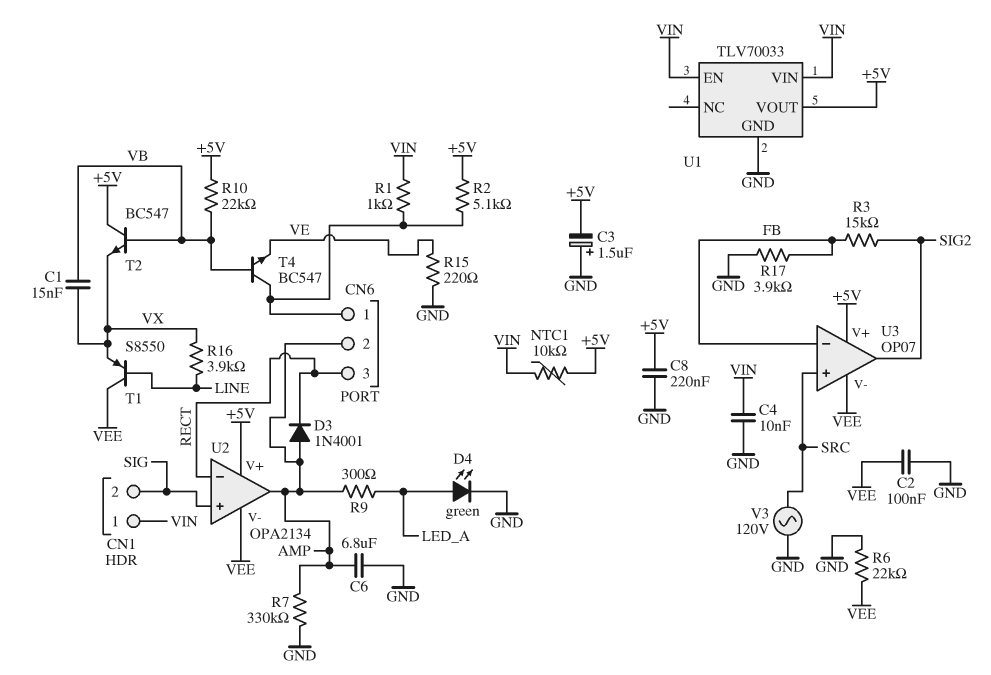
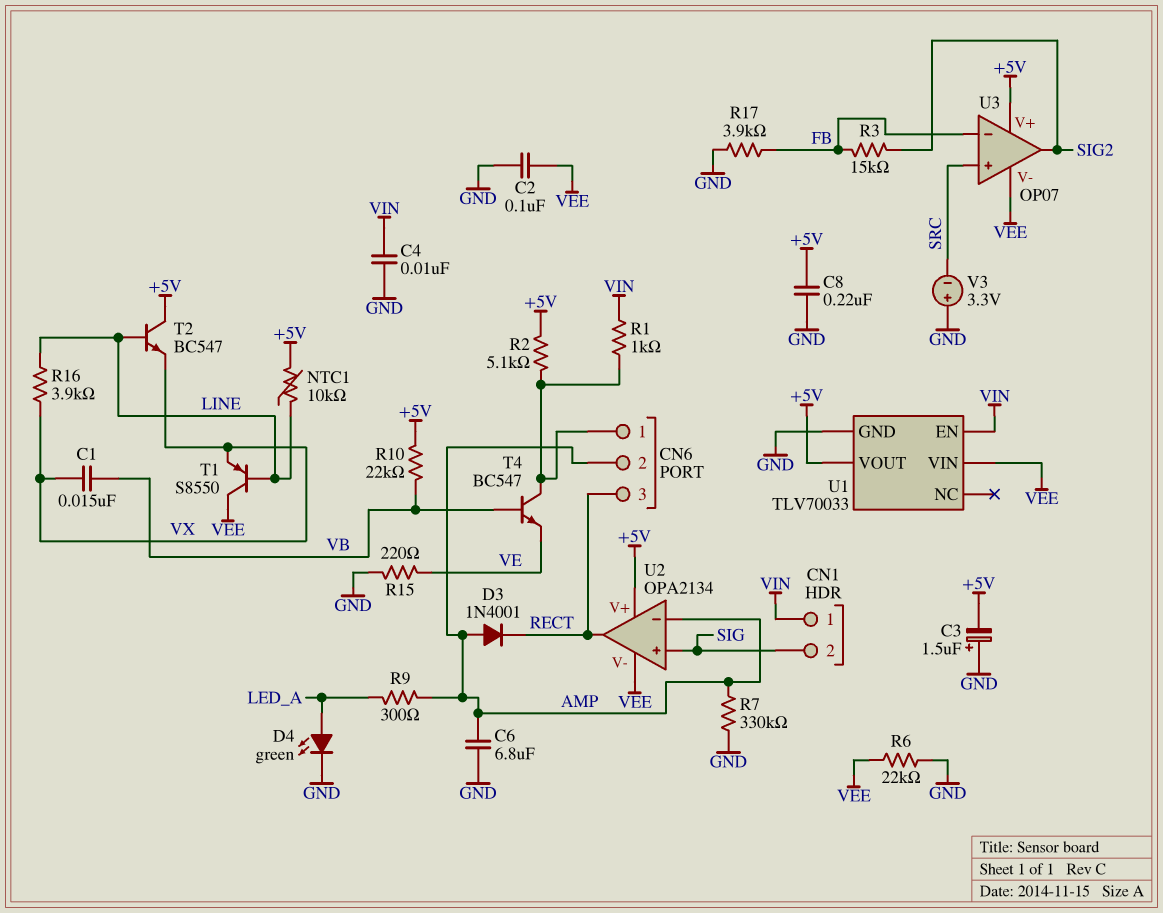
NTC1: 10k (+5V, VIN) -> 10k (+5V, LINE)
T2: NPN BC547 (B VB, C +5V, E VX) -> NPN BC547 (B LINE, C +5V, E VX)
U1 pin VIN: VIN -> VEE
U2 pin in-: RECT -> AMP
U2 pin out: AMP -> RECT
V3: AC 120V (GND, SRC) -> 3.3V (plus GND, minus SRC)

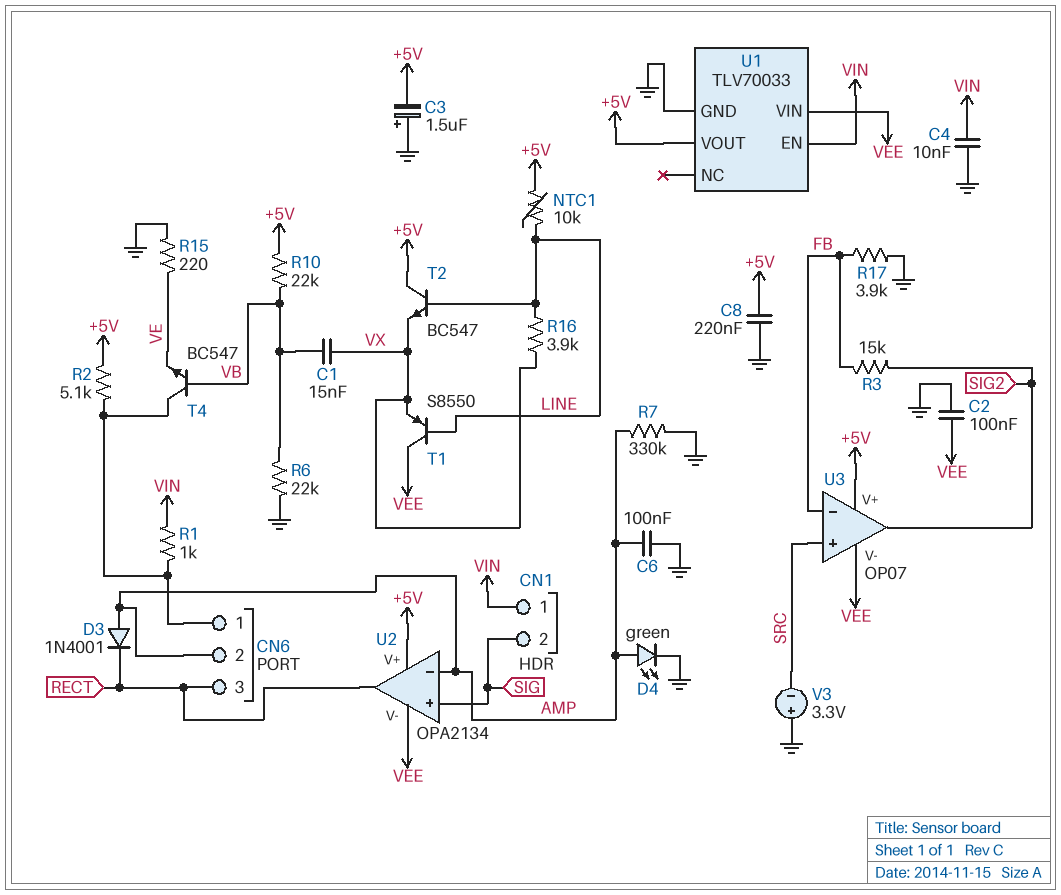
C6: 6.8uF (AMP, GND) -> 100nF (AMP, GND)
D4: LED green (A LED_A, K GND) -> LED green (A AMP, K GND)
R6: 22k (GND, VEE) -> 22k (GND, VB)
R9: 300 (AMP, LED_A) -> none

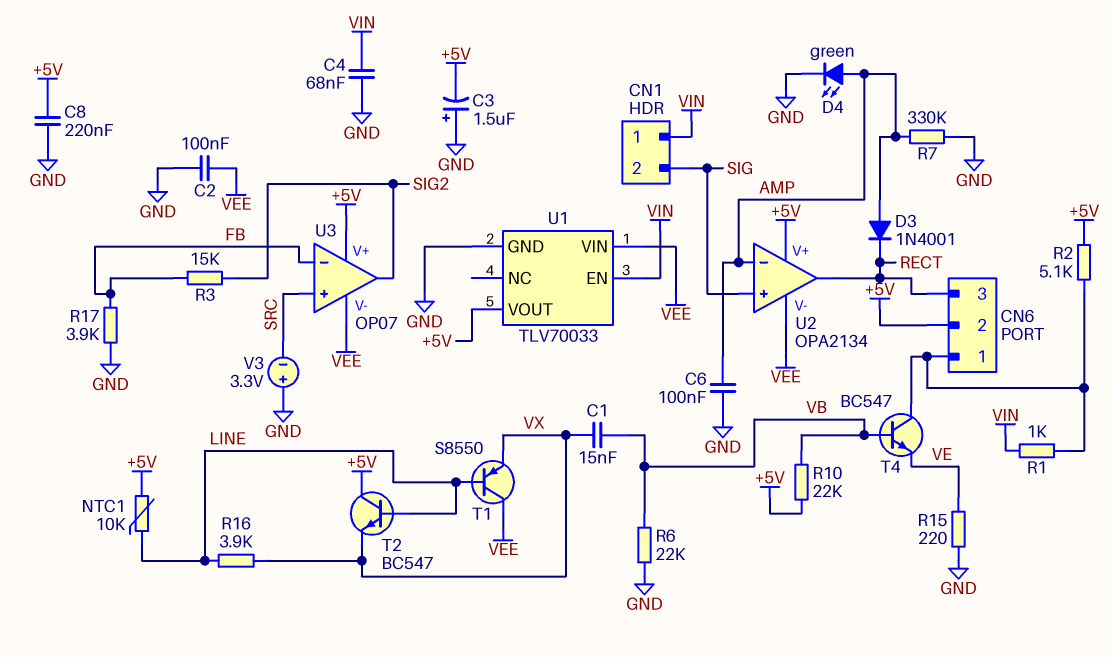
C4: 10nF (GND, VIN) -> 68nF (GND, VIN)
CN6 pin 2: AMP -> +5V

